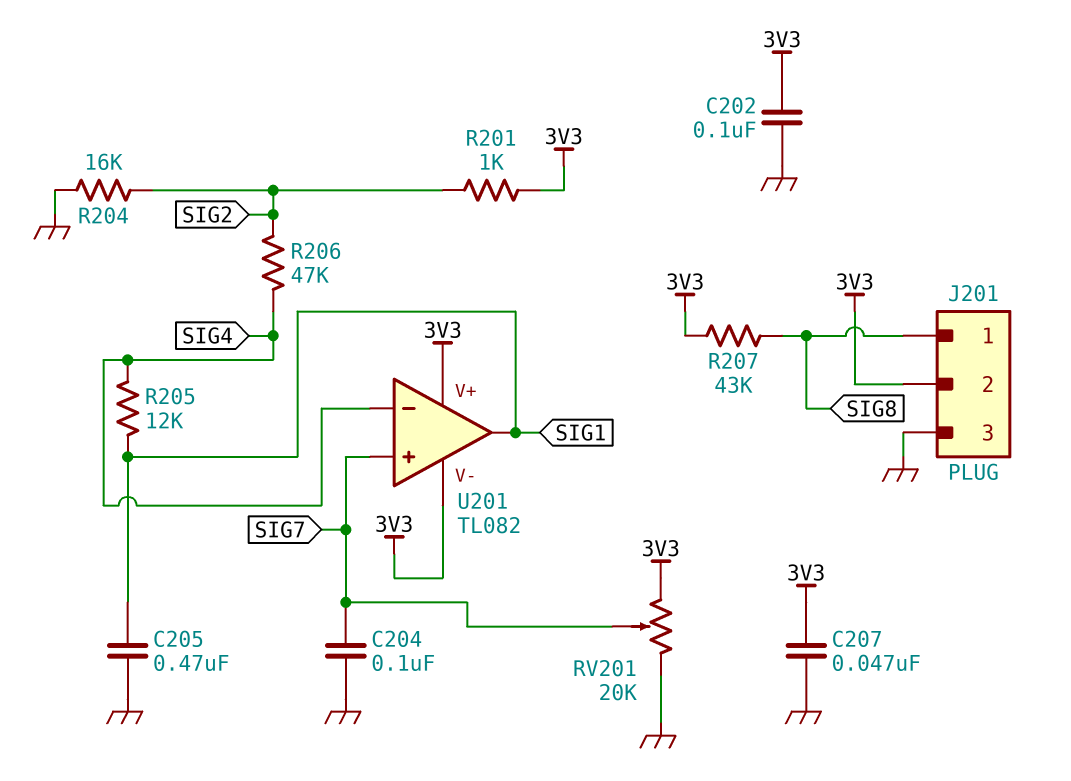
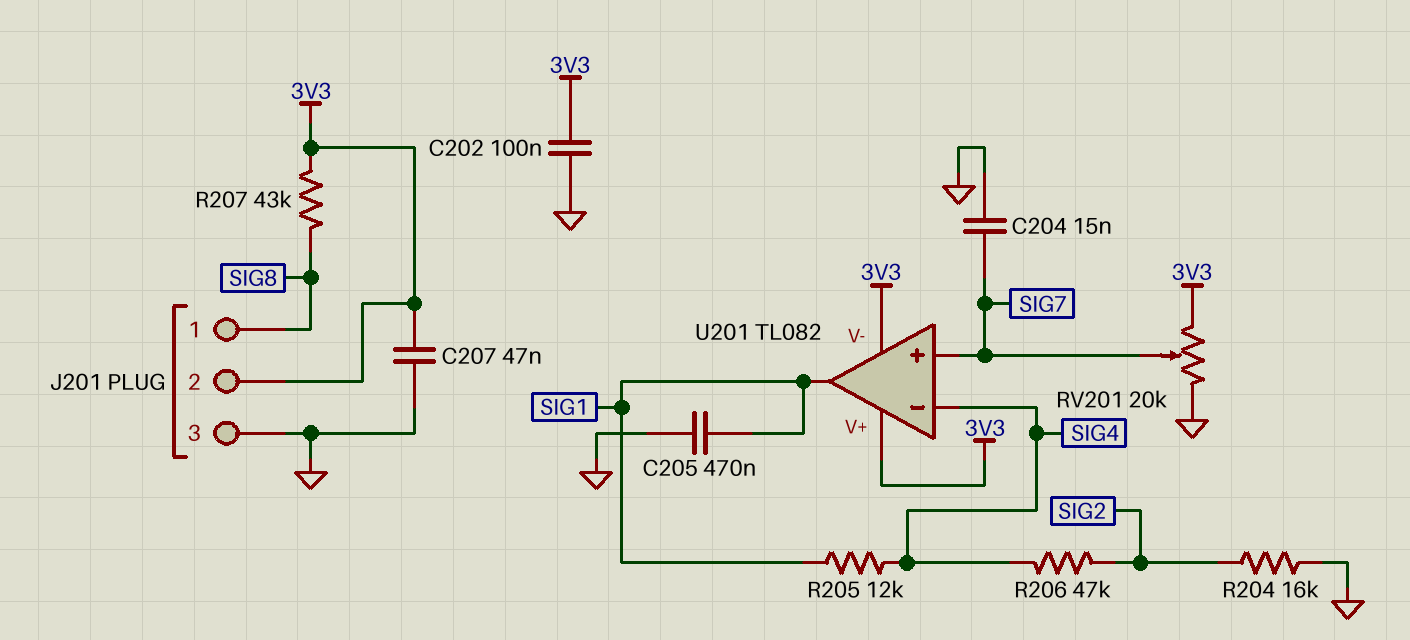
C204: 100nF (GND, SIG7) -> 15nF (GND, SIG7)
R201: 1k (3V3, SIG2) -> none

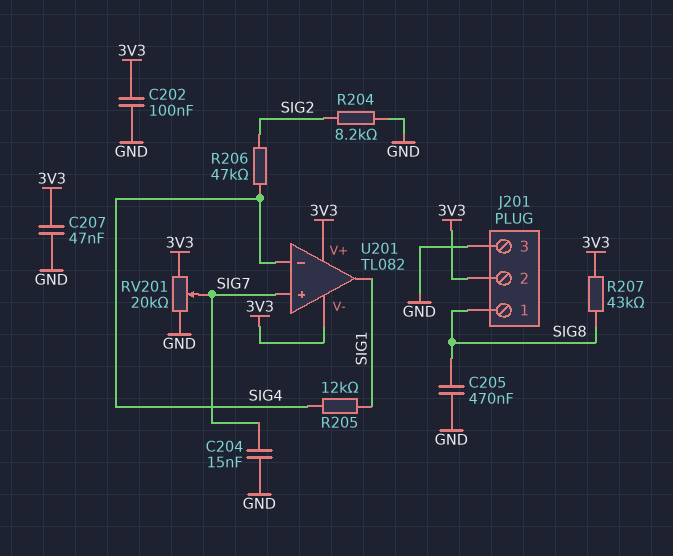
C205: 470nF (GND, SIG1) -> 470nF (GND, SIG8)
R204: 16k (GND, SIG2) -> 8.2k (GND, SIG2)

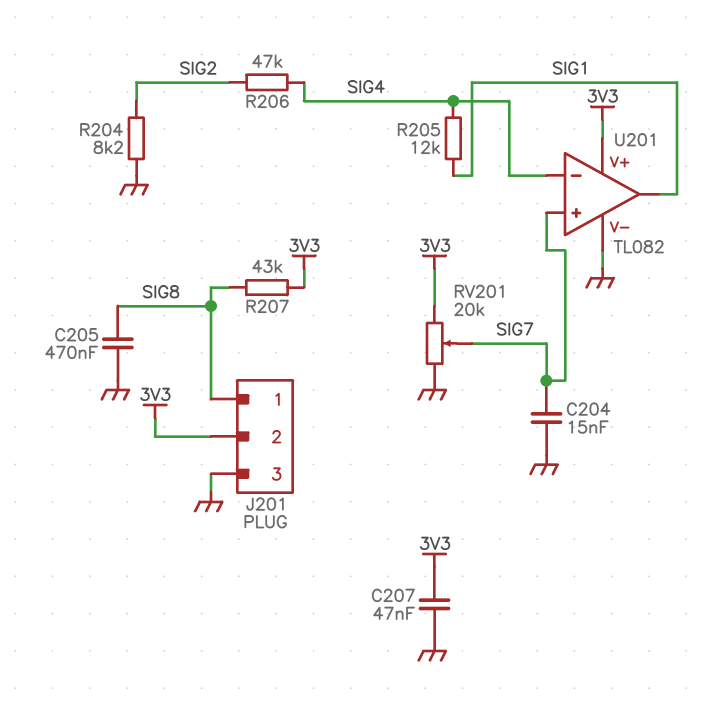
C202: 100nF (3V3, GND) -> none
U201 pin V-: 3V3 -> GND

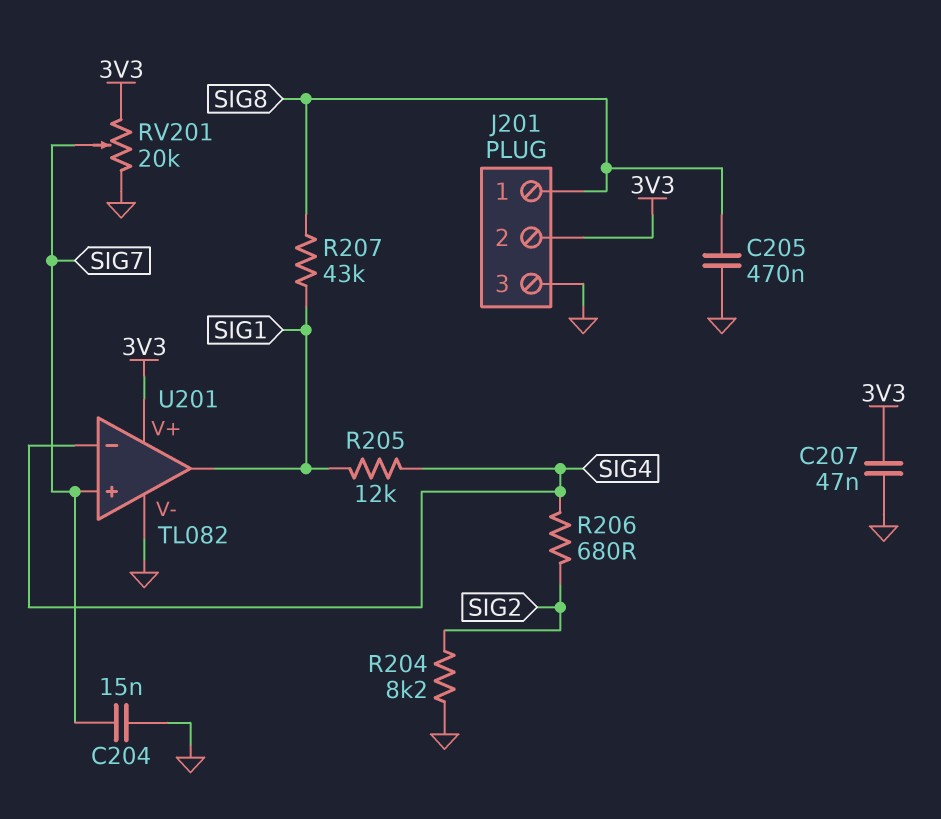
R206: 47k (SIG2, SIG4) -> 680 (SIG2, SIG4)
R207: 43k (3V3, SIG8) -> 43k (SIG1, SIG8)

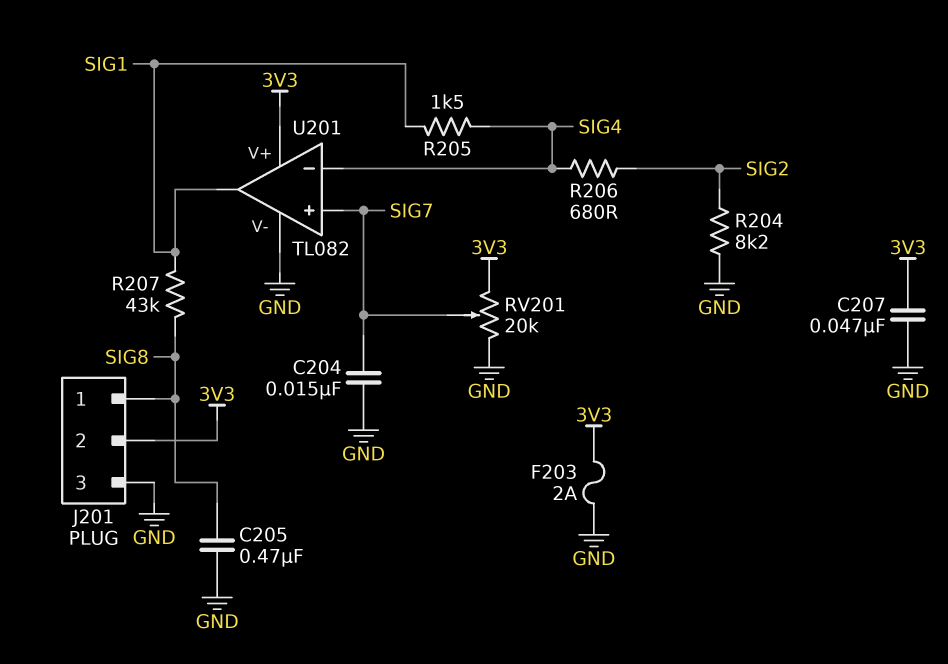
F203: none -> 2A (3V3, GND)
R205: 12k (SIG1, SIG4) -> 1.5k (SIG1, SIG4)

